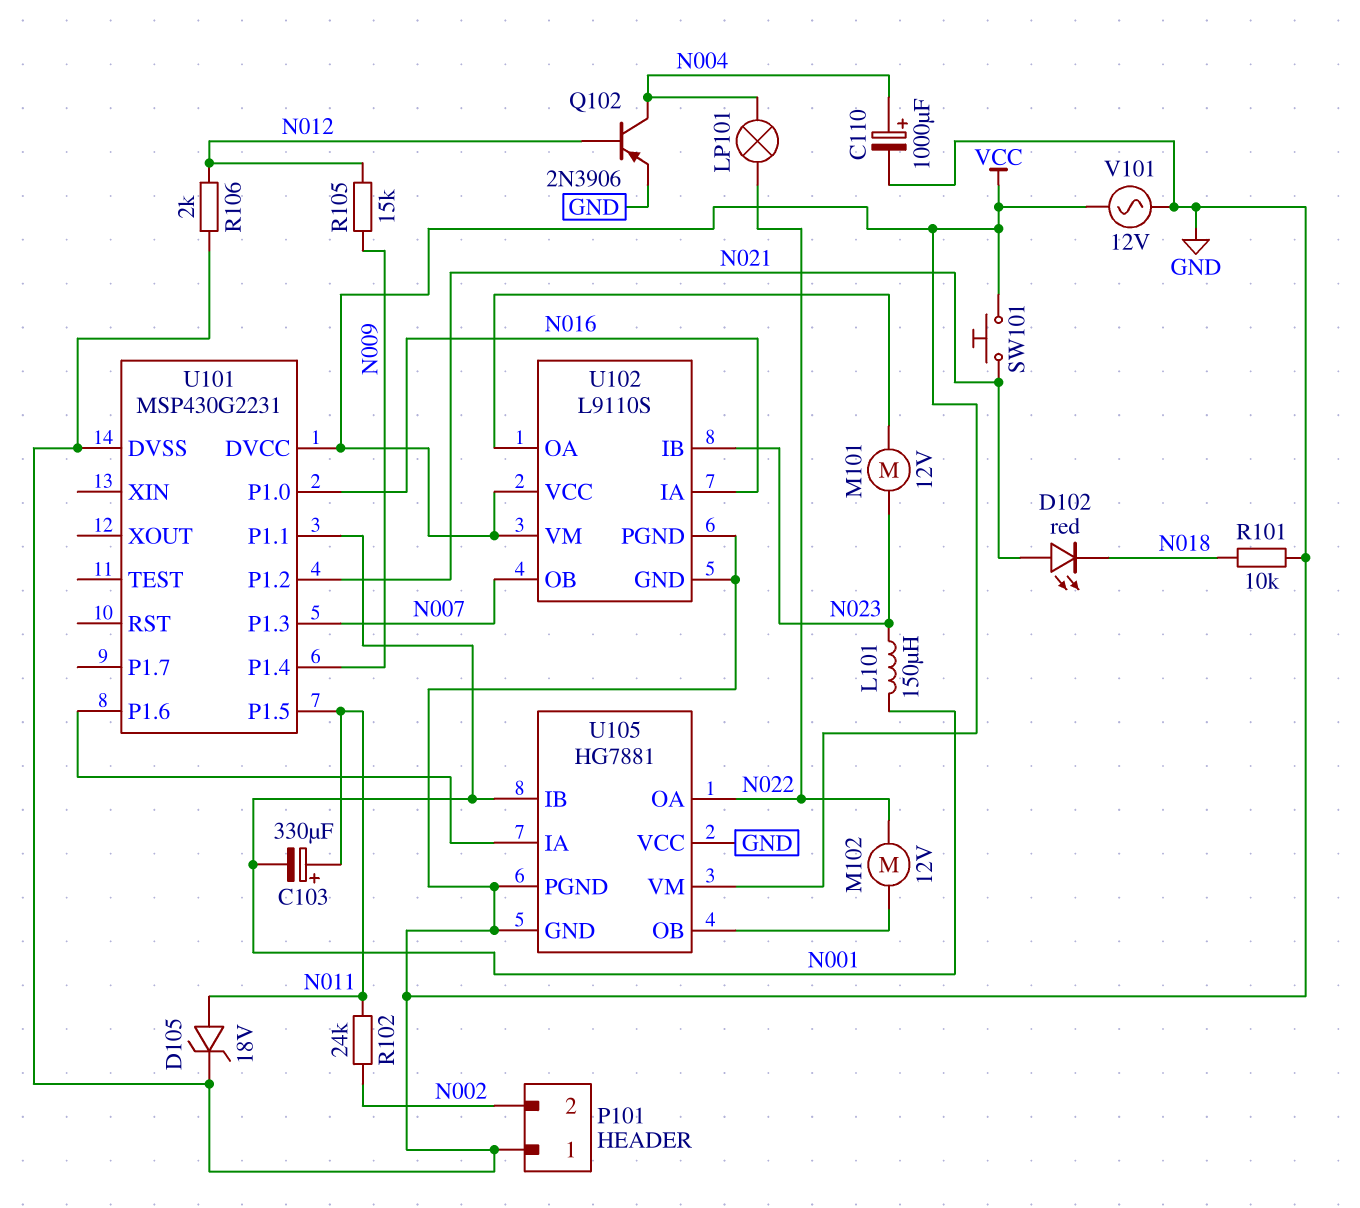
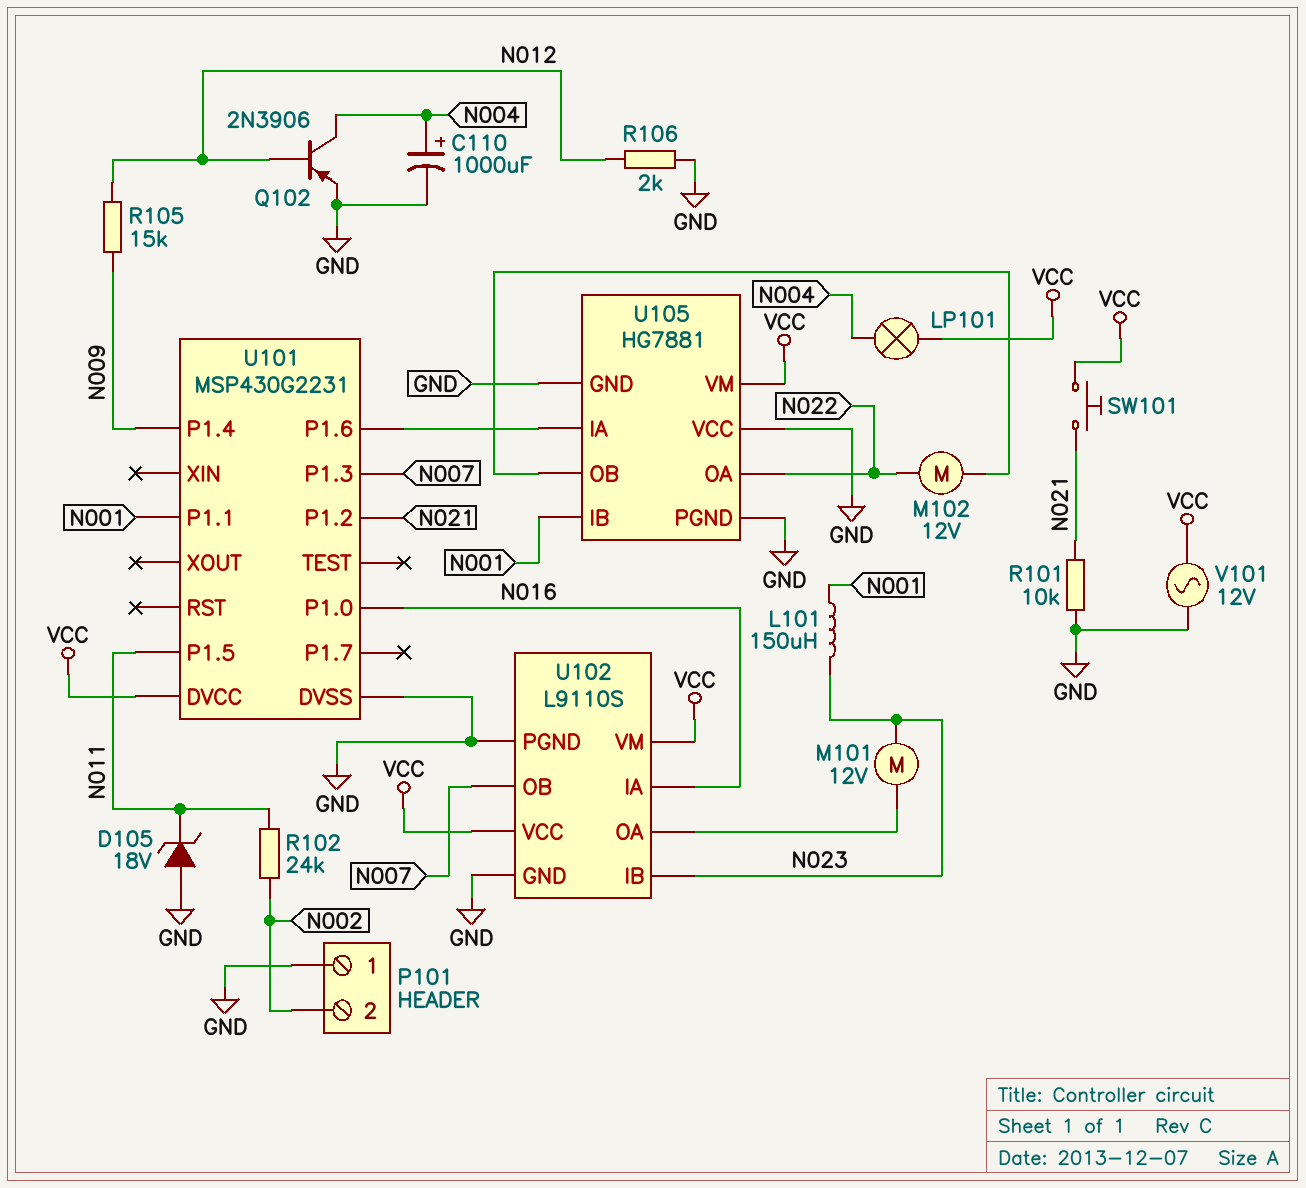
C103: 330uF (plus N011, minus N001) -> none
D102: LED red (A N021, K N018) -> none
D105: zener 18V (A N011, K GND) -> zener 18V (A GND, K N011)
LP101: lamp (N004, N022) -> lamp (N004, VCC)
R101: 10k (GND, N018) -> 10k (GND, N021)

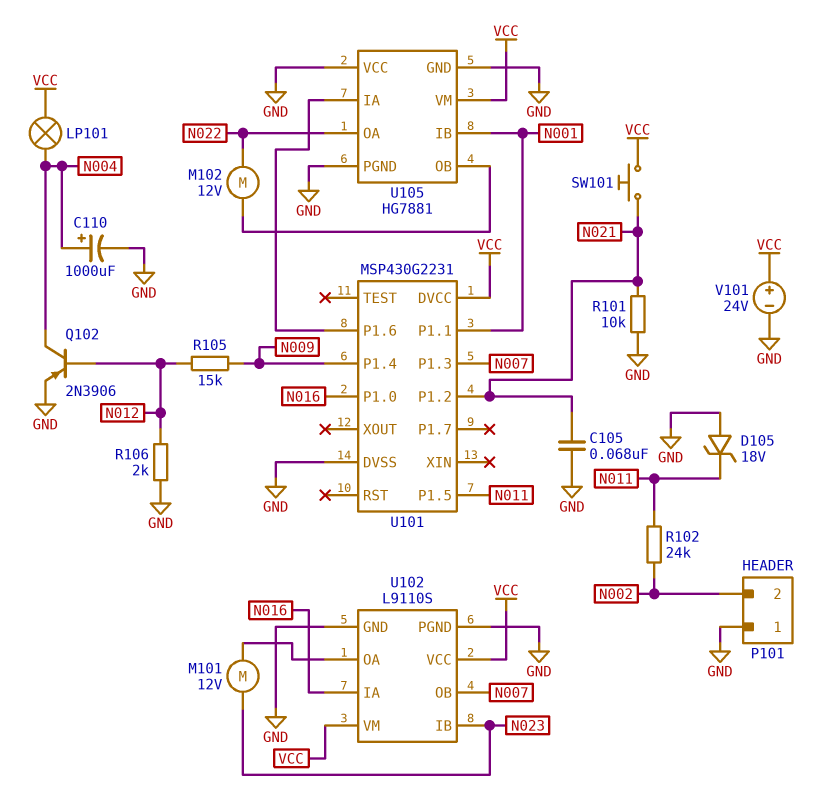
C105: none -> 68nF (GND, N021)
L101: 150uH (N001, N023) -> none
V101: AC 12V (GND, VCC) -> 24V (plus VCC, minus GND)

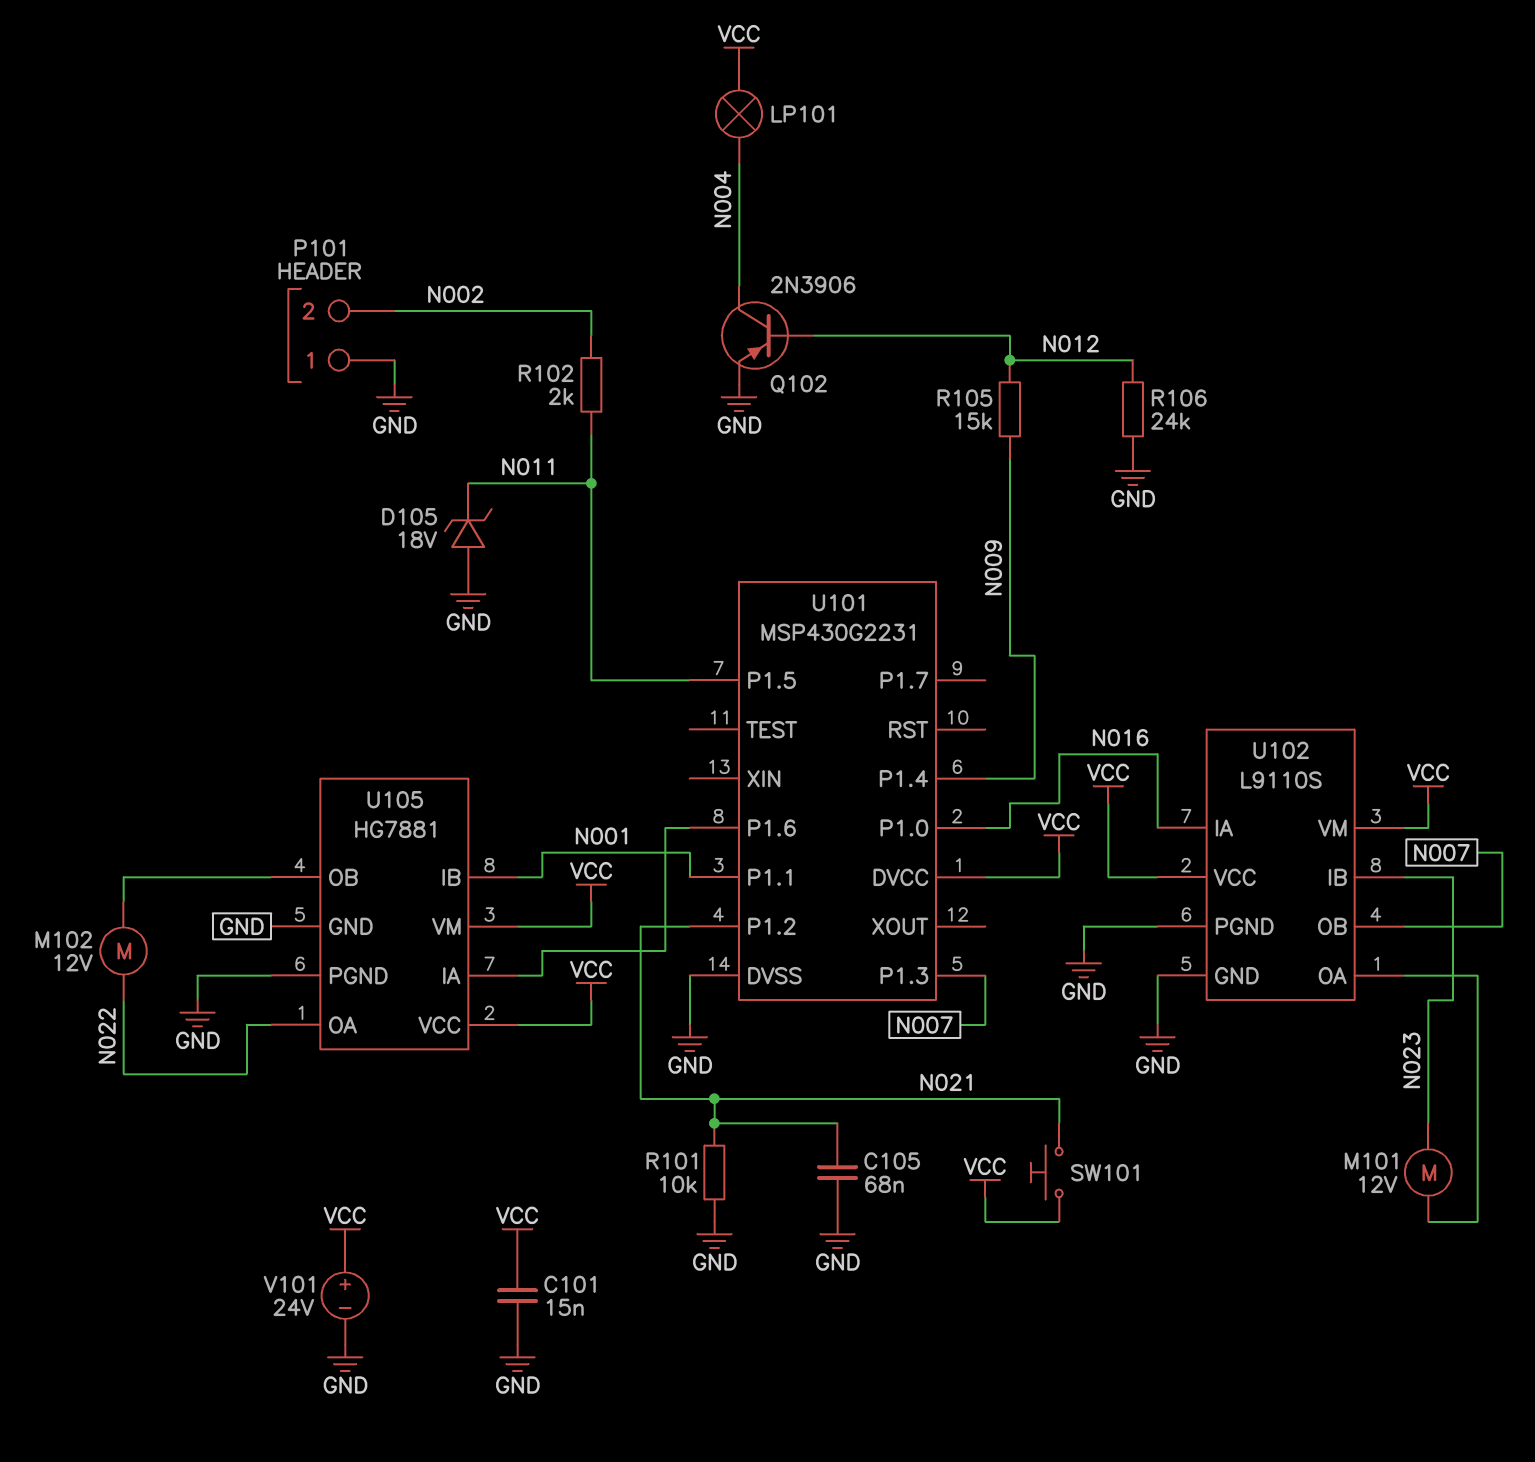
C101: none -> 15nF (GND, VCC)
C110: 1000uF (plus N004, minus GND) -> none
R102: 24k (N002, N011) -> 2k (N002, N011)
R106: 2k (GND, N012) -> 24k (GND, N012)
U105 pin VCC: GND -> VCC

